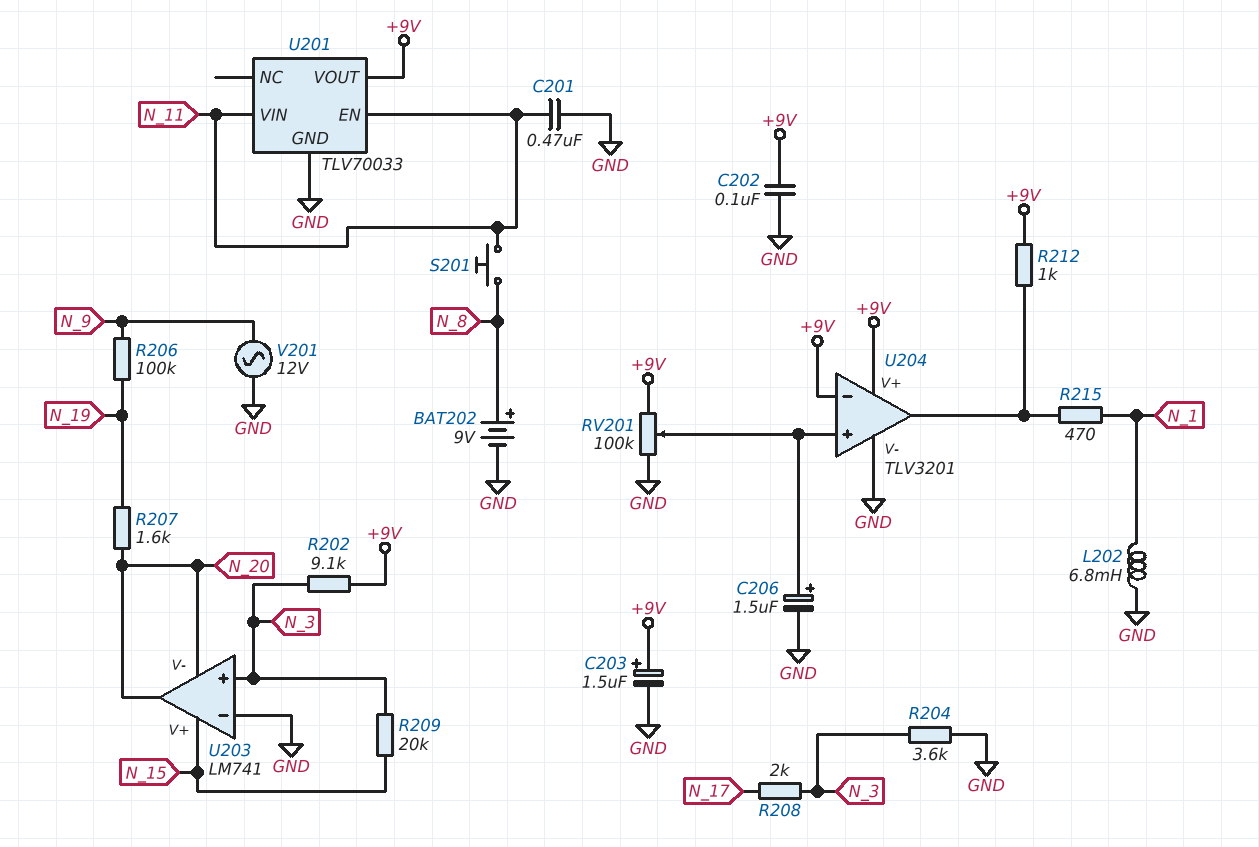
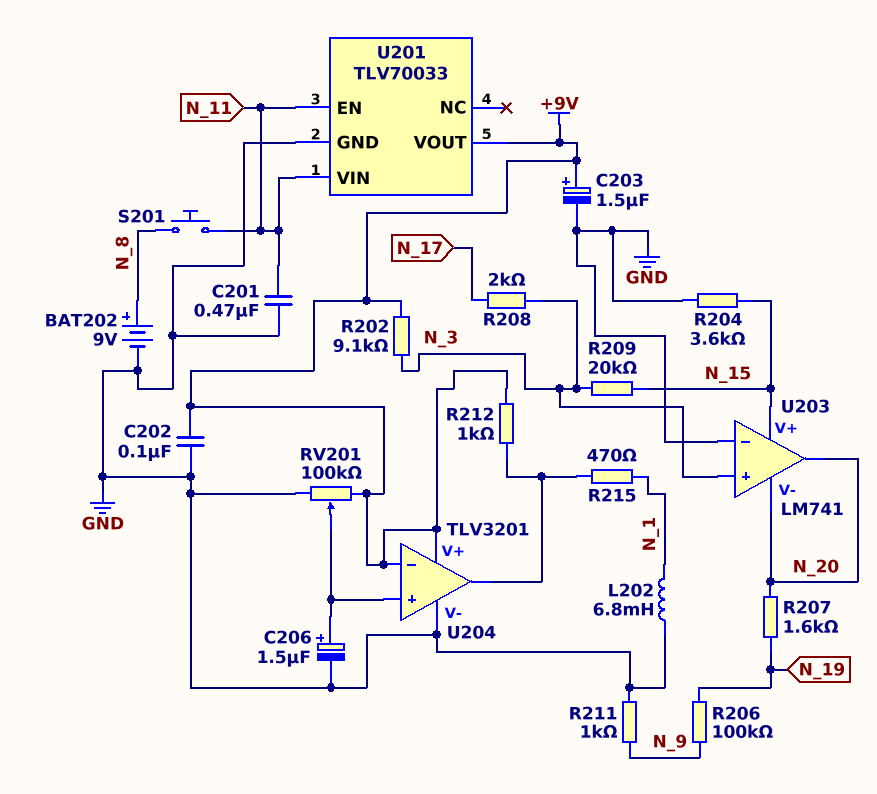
R204: 3.6k (GND, N_3) -> 3.6k (GND, N_15)
R211: none -> 1k (GND, N_9)
V201: AC 12V (GND, N_9) -> none

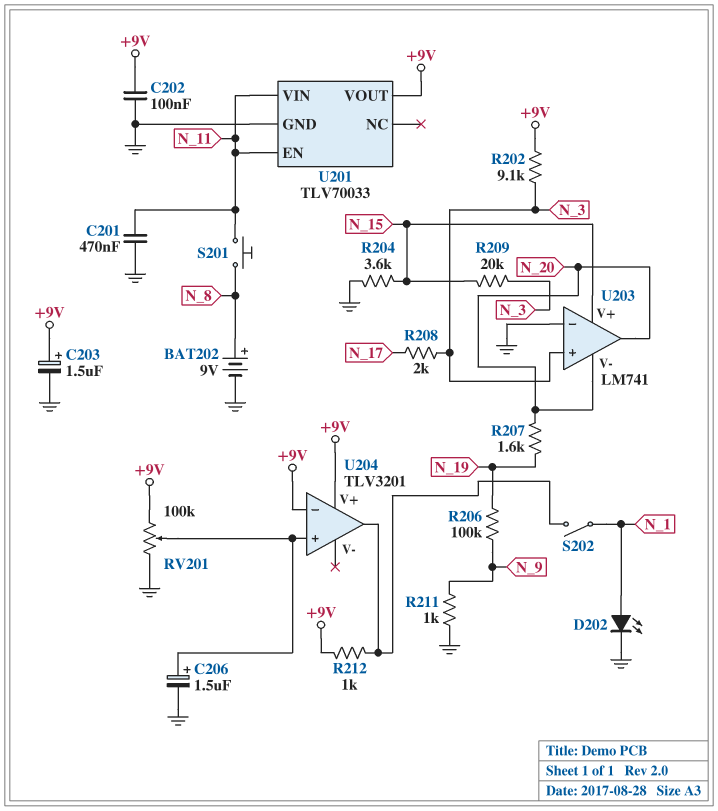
D202: none -> LED (A N_1, K GND)
L202: 6.8mH (GND, N_1) -> none
R215: 470 (N_1, U204/out) -> none
S202: none -> switch (N_1, U204/out)
U204 pin V-: GND -> none

